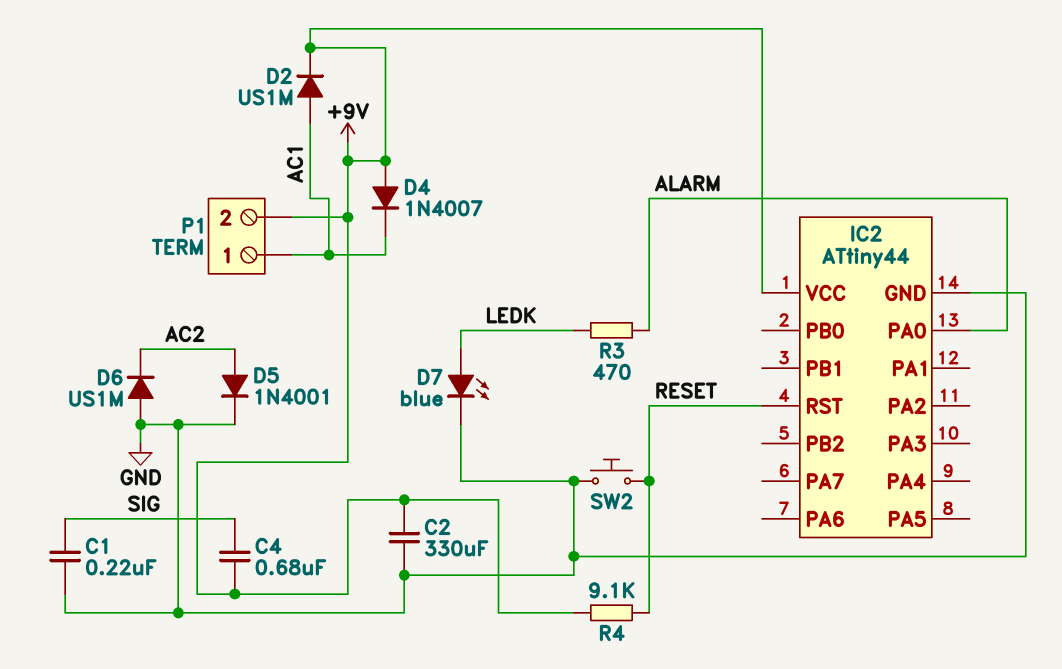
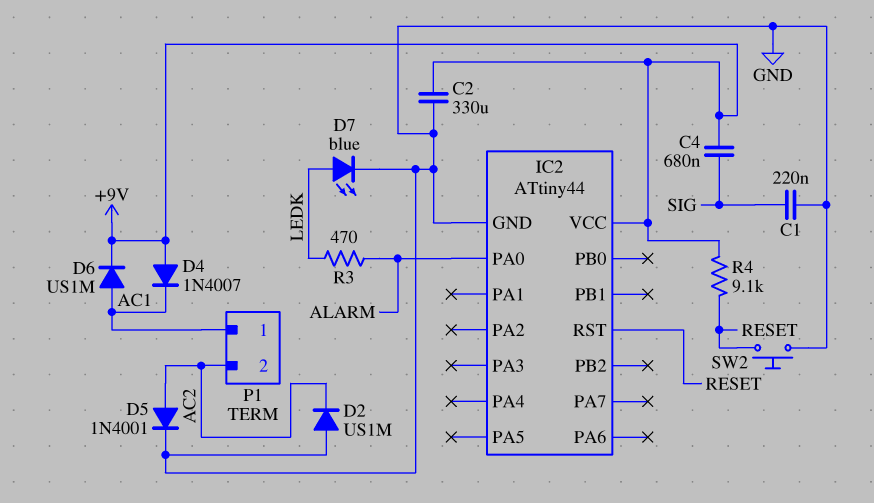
D2: diode US1M (A AC1, K +9V) -> diode US1M (A GND, K AC2)
D6: diode US1M (A GND, K AC2) -> diode US1M (A AC1, K +9V)
P1 pin 2: +9V -> AC2

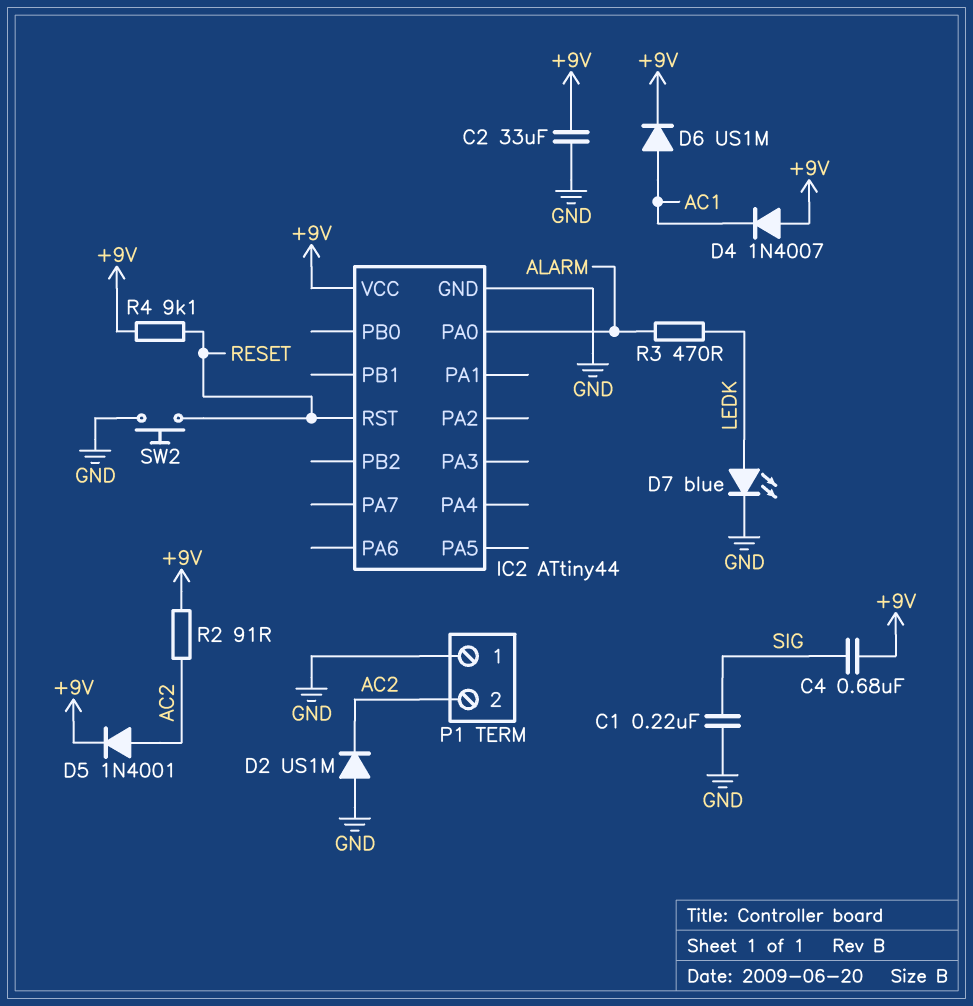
C2: 330uF (+9V, GND) -> 33uF (+9V, GND)
D5: diode 1N4001 (A AC2, K GND) -> diode 1N4001 (A AC2, K +9V)
P1 pin 1: AC1 -> GND
R2: none -> 91 (+9V, AC2)

